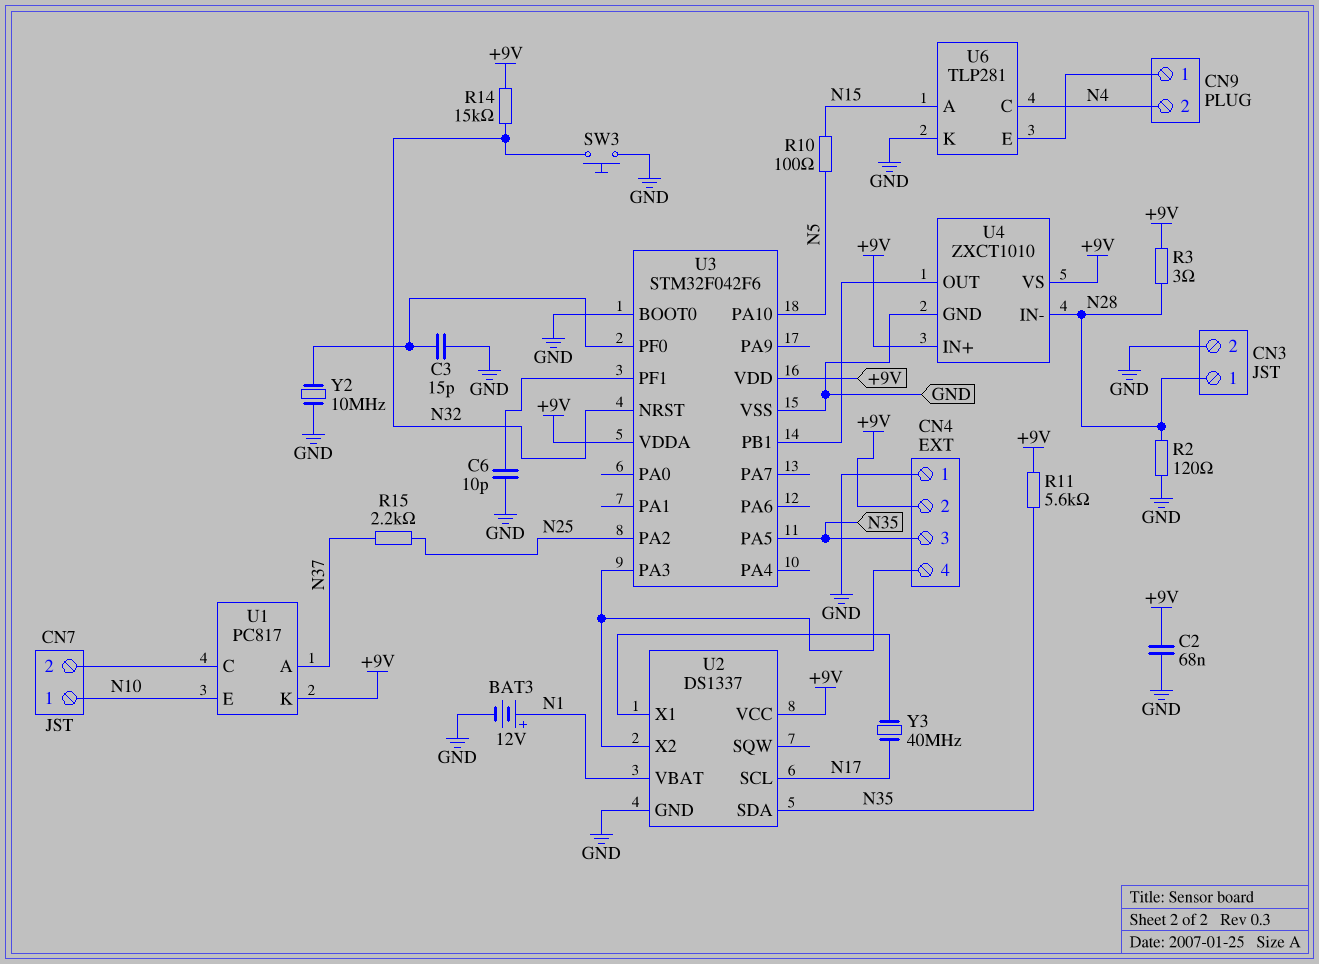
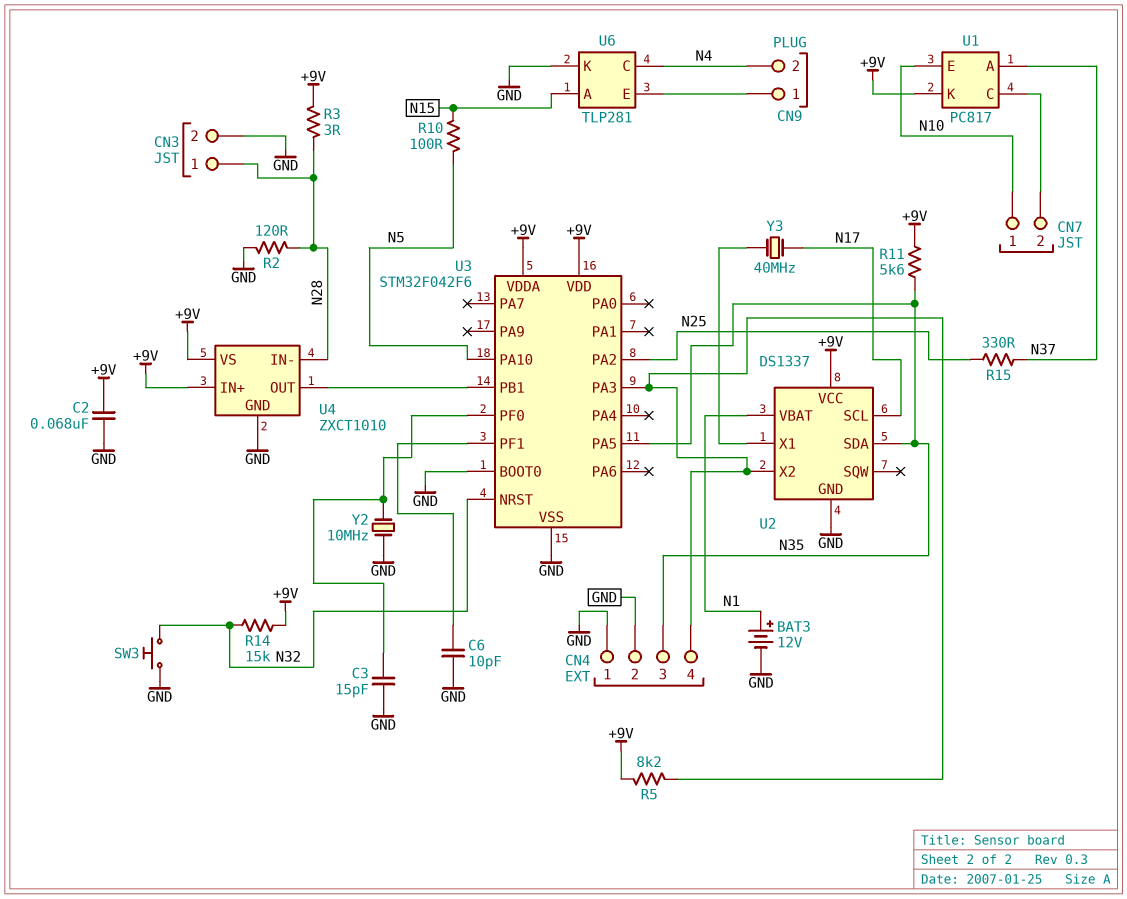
CN4 pin 2: +9V -> GND
R5: none -> 8.2k (+9V, CN4/4)
R15: 2.2k (N25, N37) -> 330 (N25, N37)

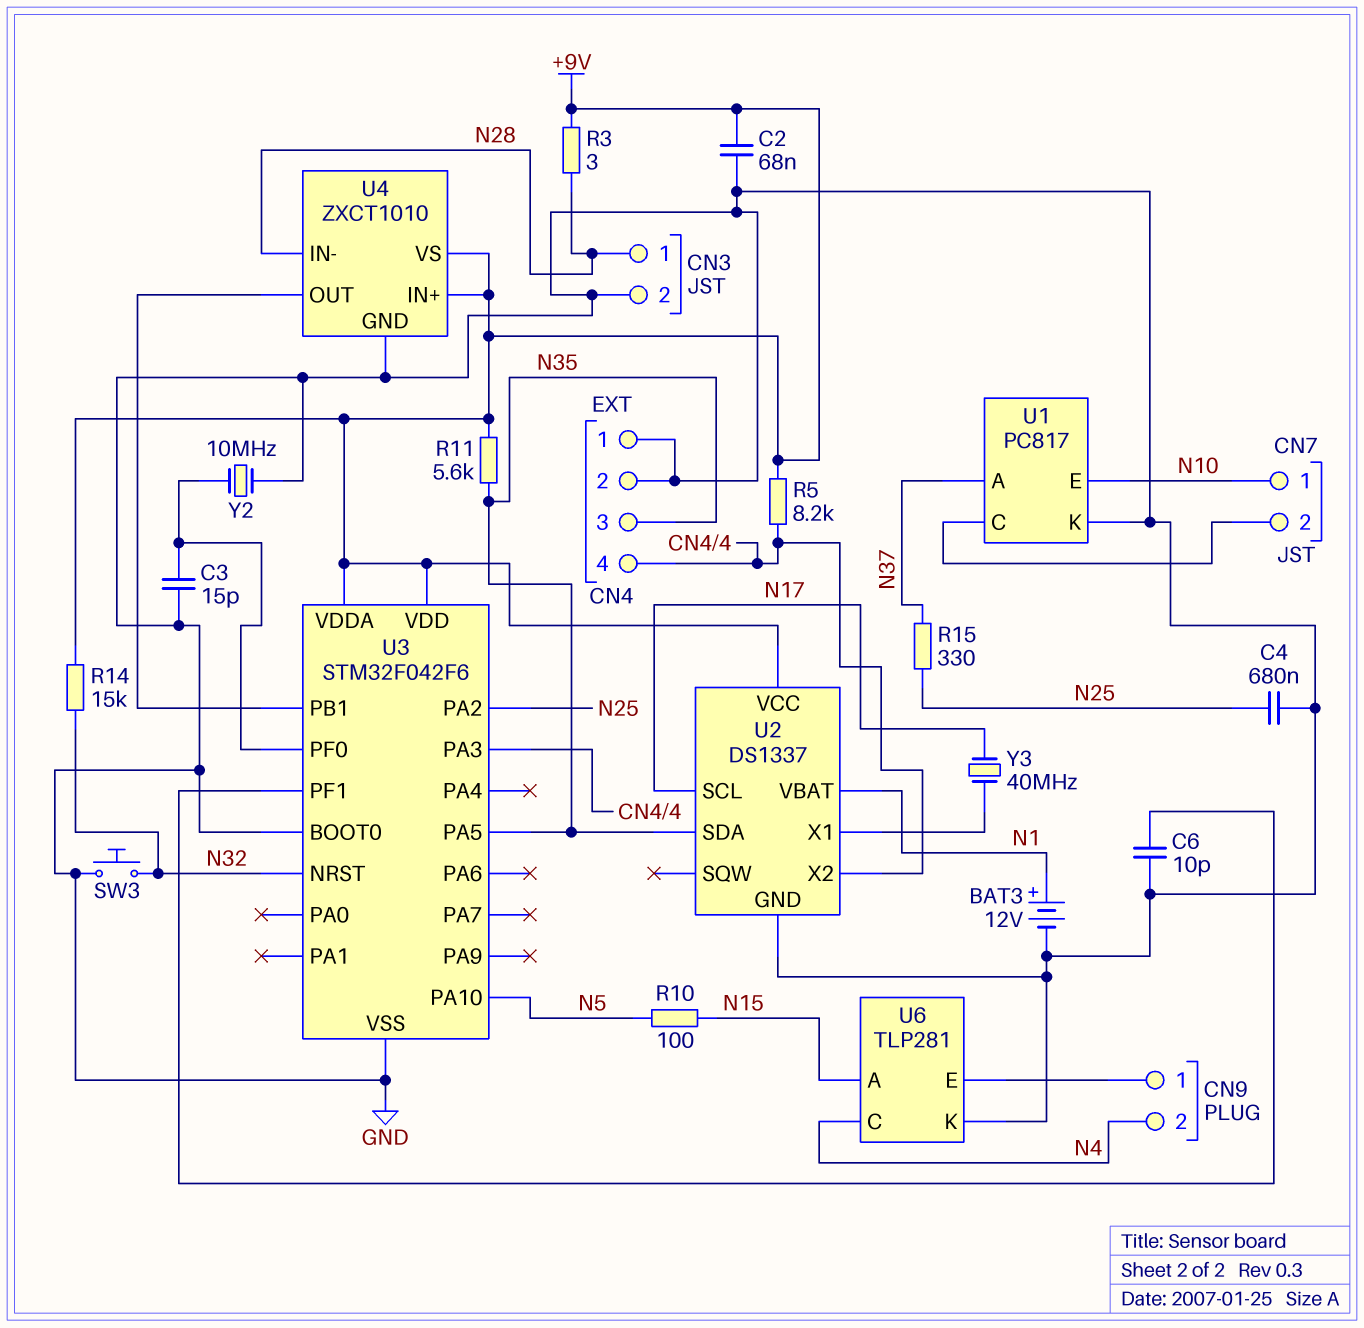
C4: none -> 680nF (GND, N25)
R2: 120 (GND, N28) -> none
U1 pin K: +9V -> GND

